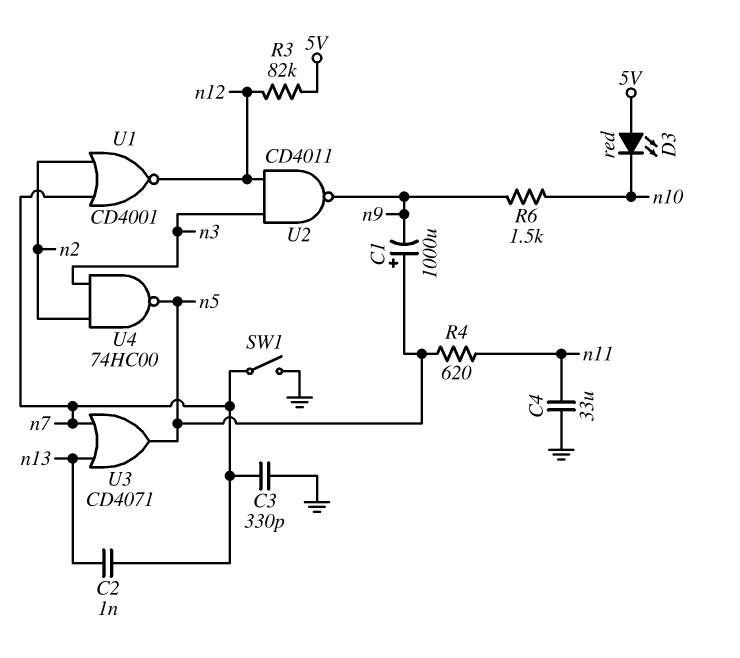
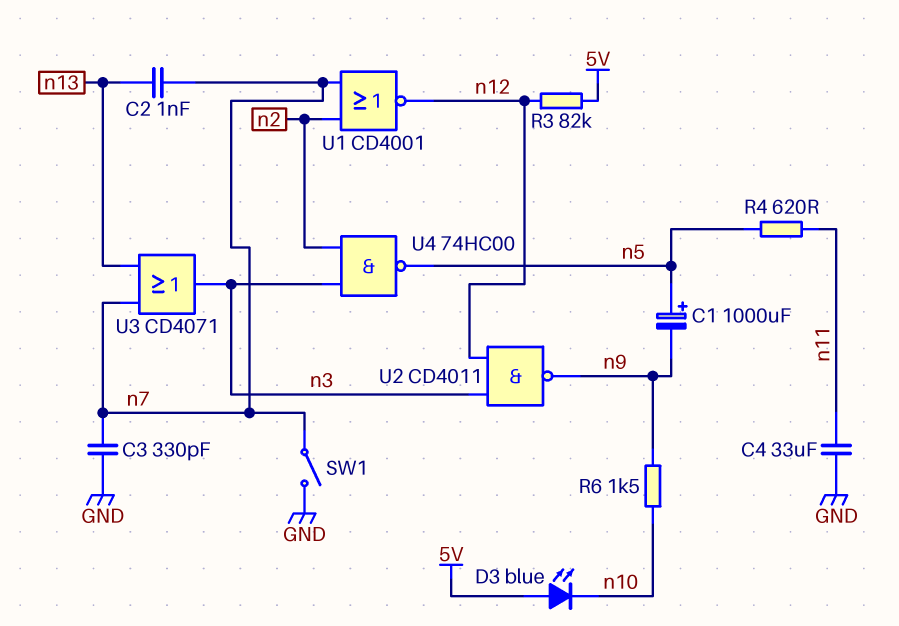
D3: LED red (A 5V, K n10) -> LED blue (A 5V, K n10)
U3: OR CD4071 (in n7, in n13, out n5) -> OR CD4071 (in n7, in n13, out n3)

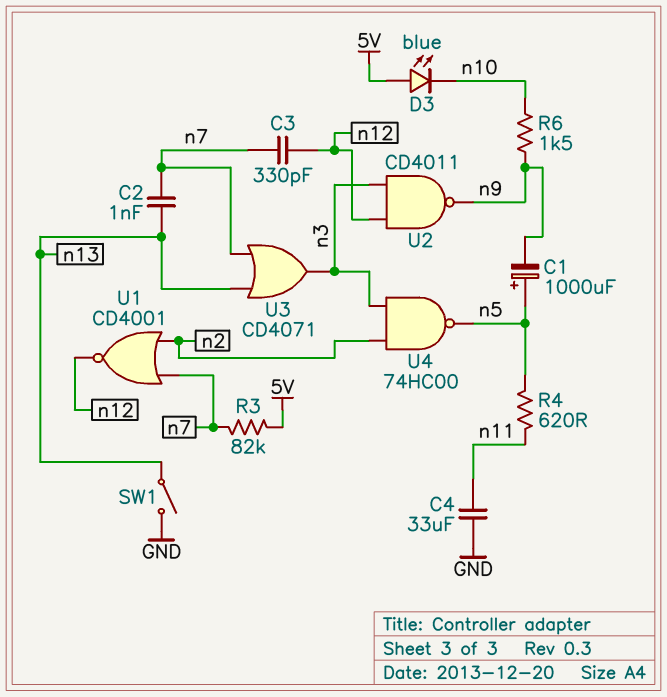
C3: 330pF (GND, n7) -> 330pF (n7, n12)
R3: 82k (5V, n12) -> 82k (5V, n7)
SW1: switch (GND, n7) -> switch (GND, n13)

